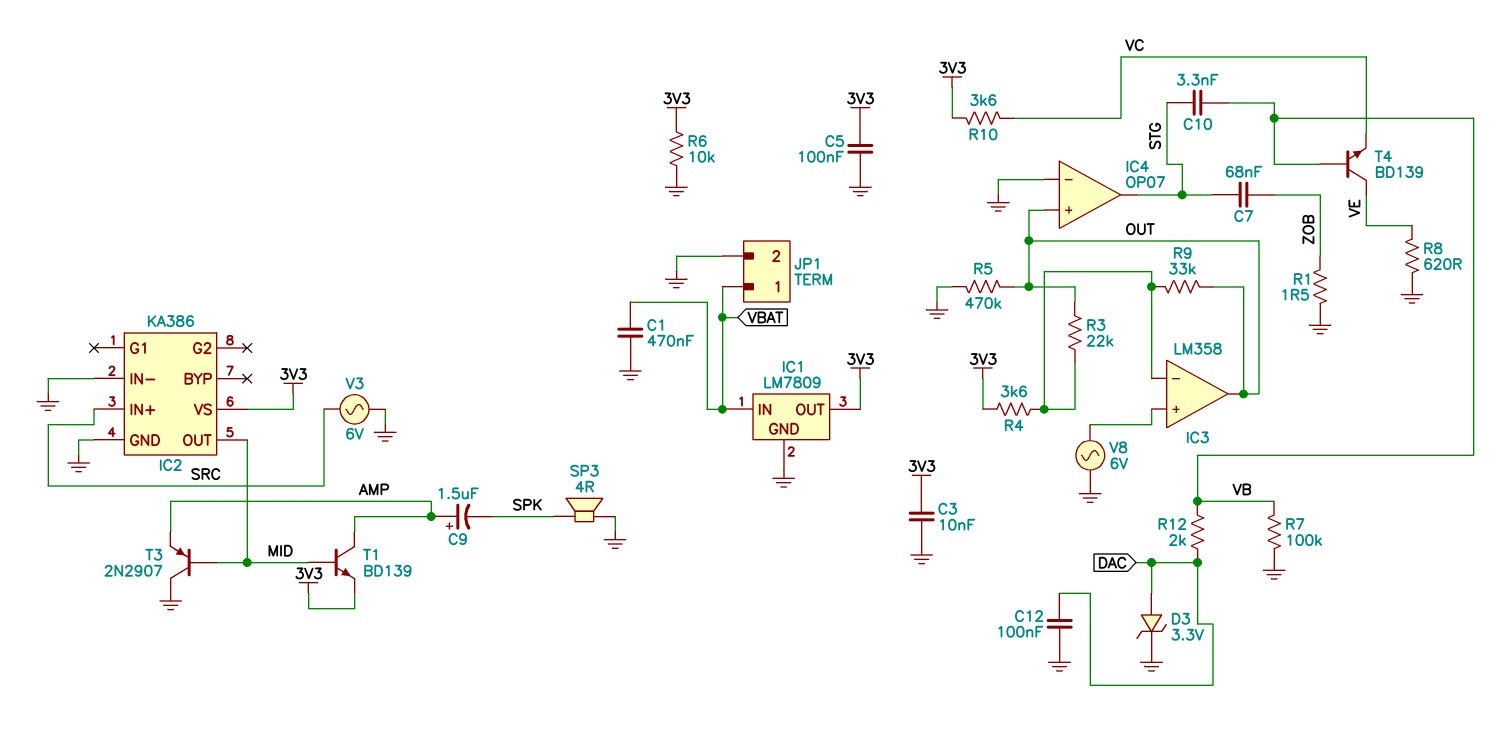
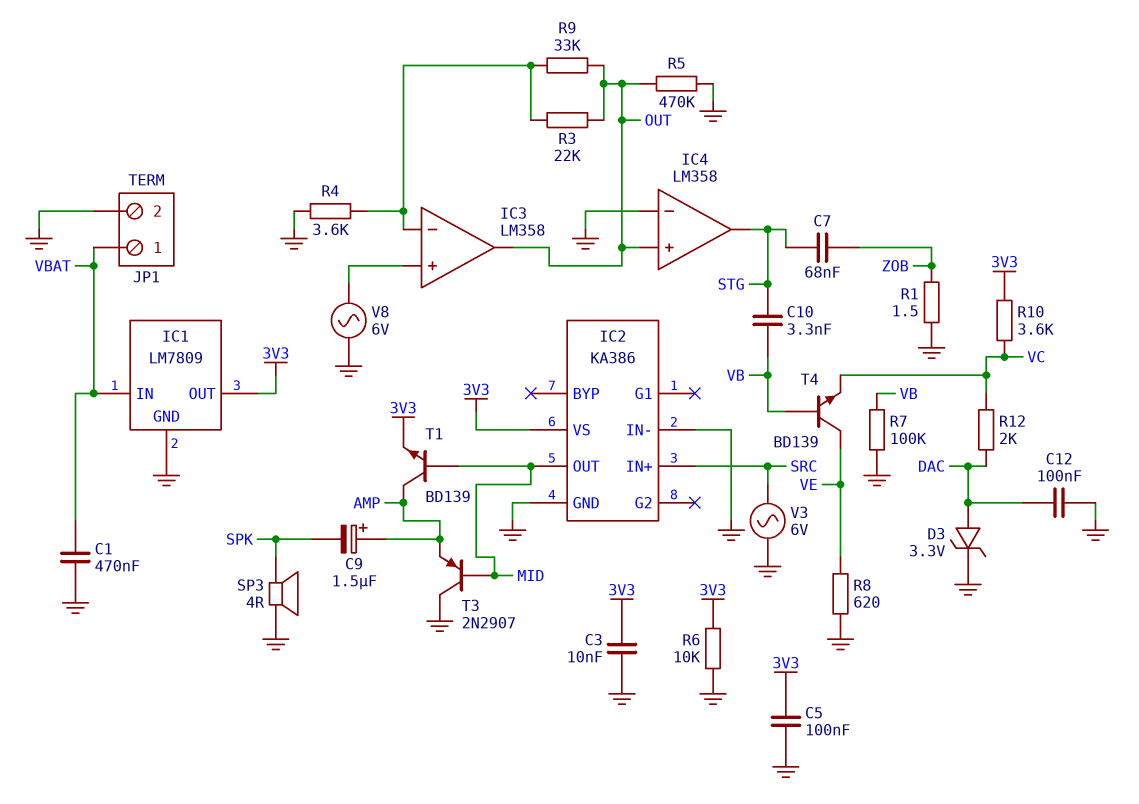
IC4: OP07 -> LM358
R4: 3.6k (3V3, IC3/in-) -> 3.6k (GND, IC3/in-)
R12: 2k (DAC, VB) -> 2k (DAC, VC)

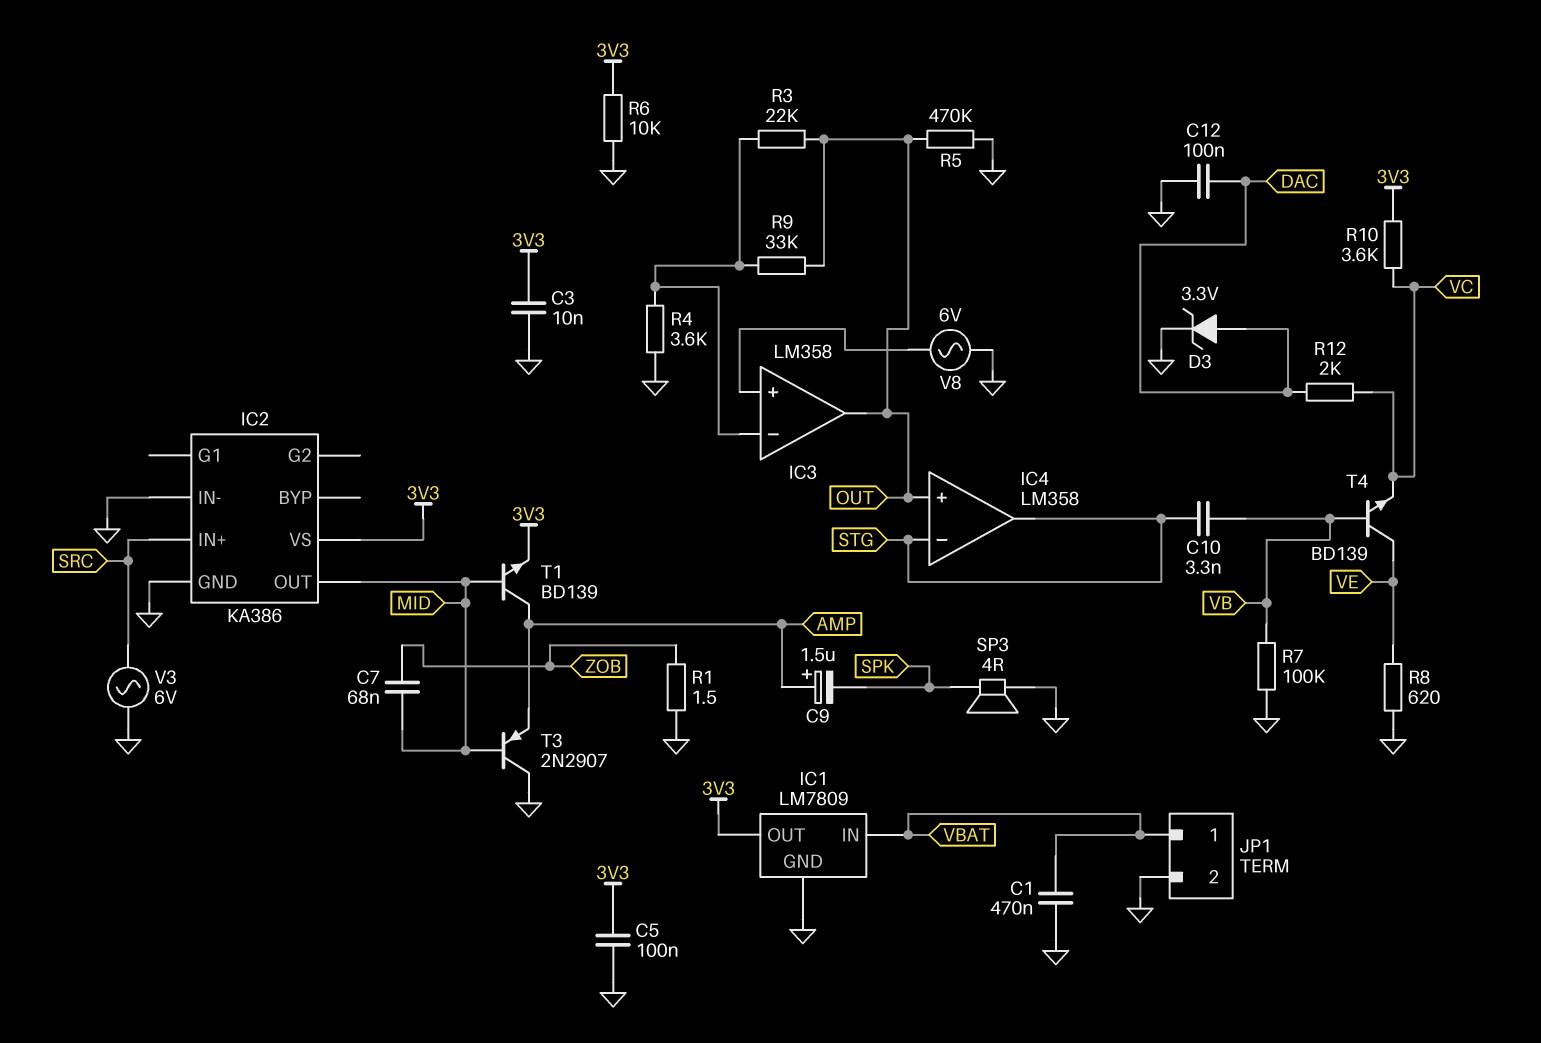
C7: 68nF (STG, ZOB) -> 68nF (MID, ZOB)
IC4 pin in-: GND -> STG

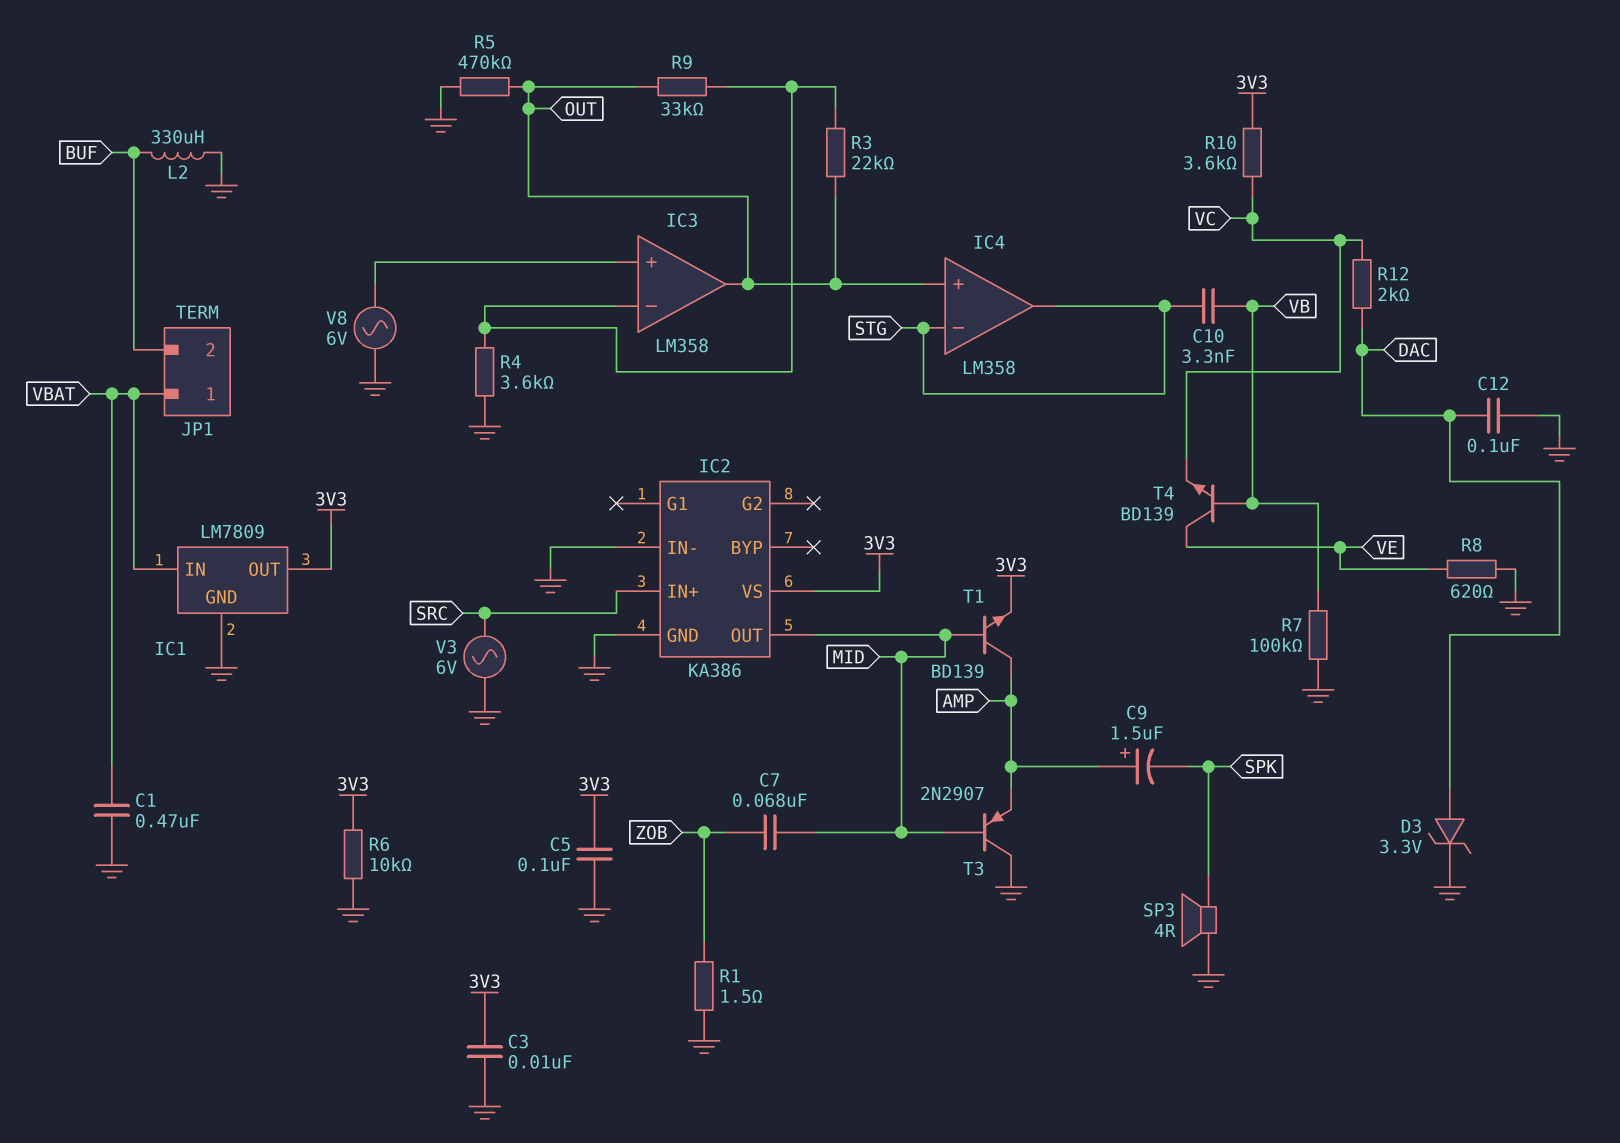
JP1 pin 2: GND -> BUF
L2: none -> 330uH (BUF, GND)

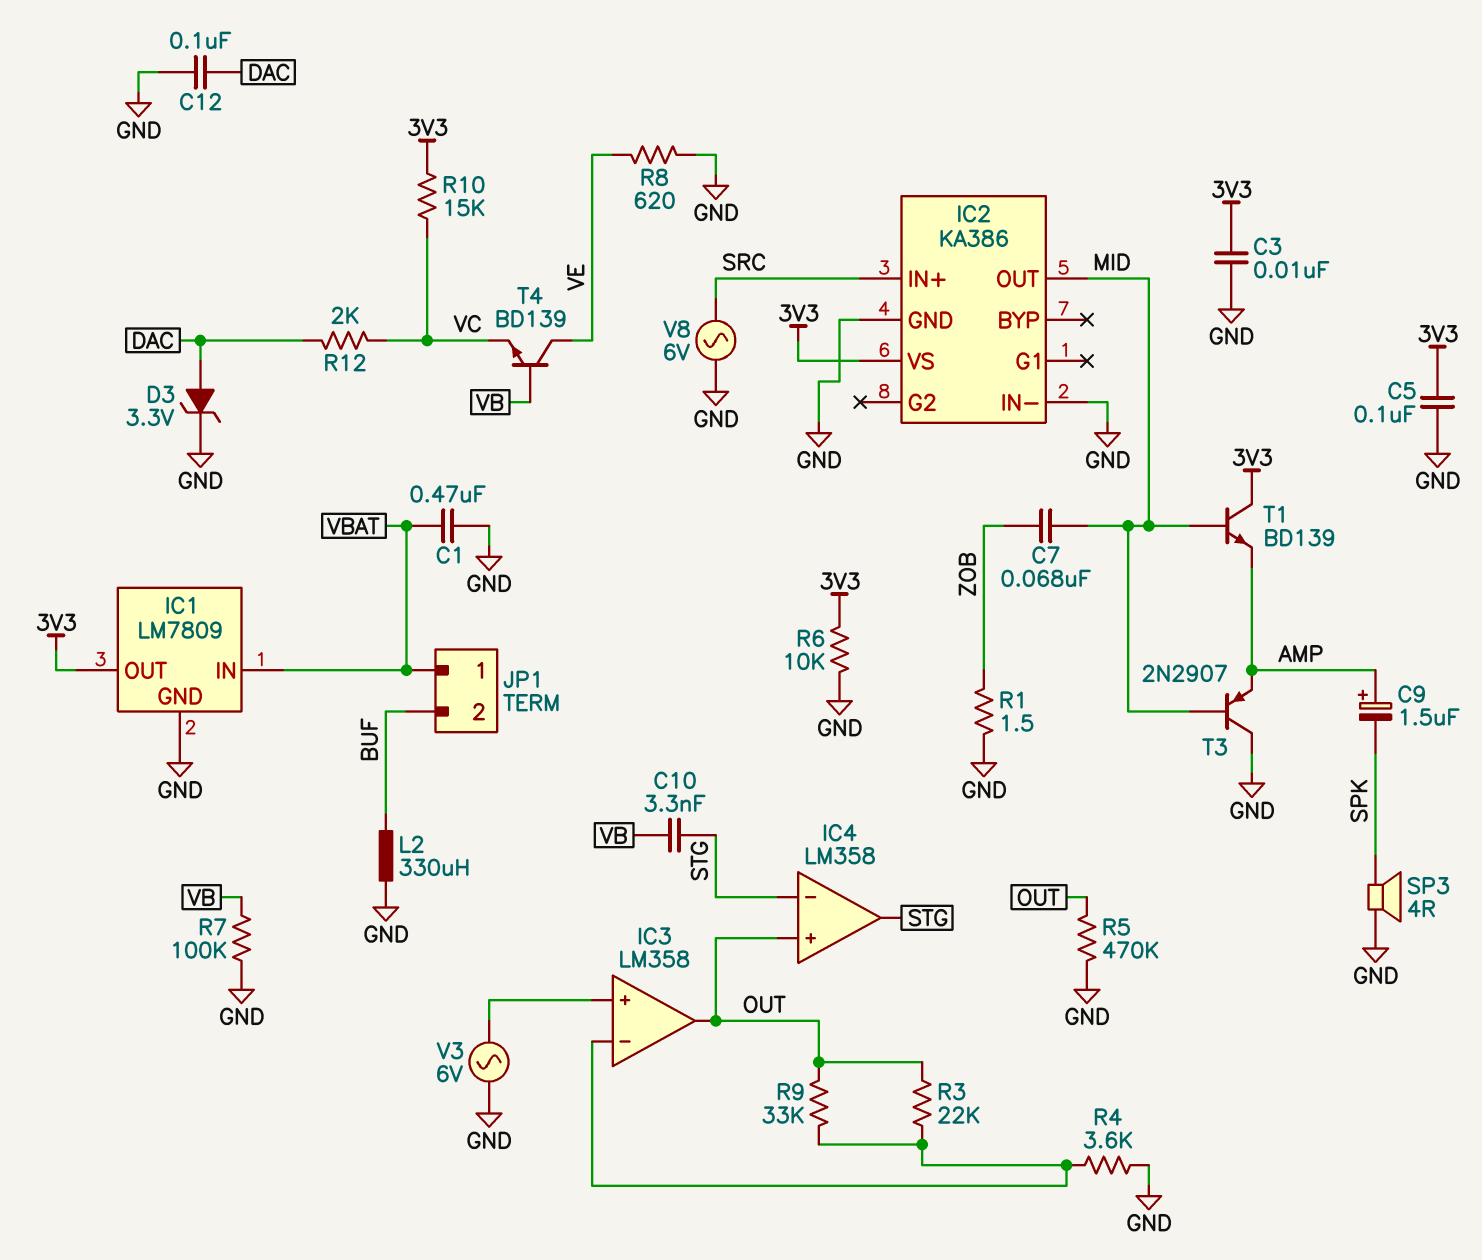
R10: 3.6k (3V3, VC) -> 15k (3V3, VC)
T1: NPN BD139 (B MID, C AMP, E 3V3) -> NPN BD139 (B MID, C 3V3, E AMP)
V3: AC 6V (GND, SRC) -> AC 6V (GND, IC3/in+)
V8: AC 6V (GND, IC3/in+) -> AC 6V (GND, SRC)

